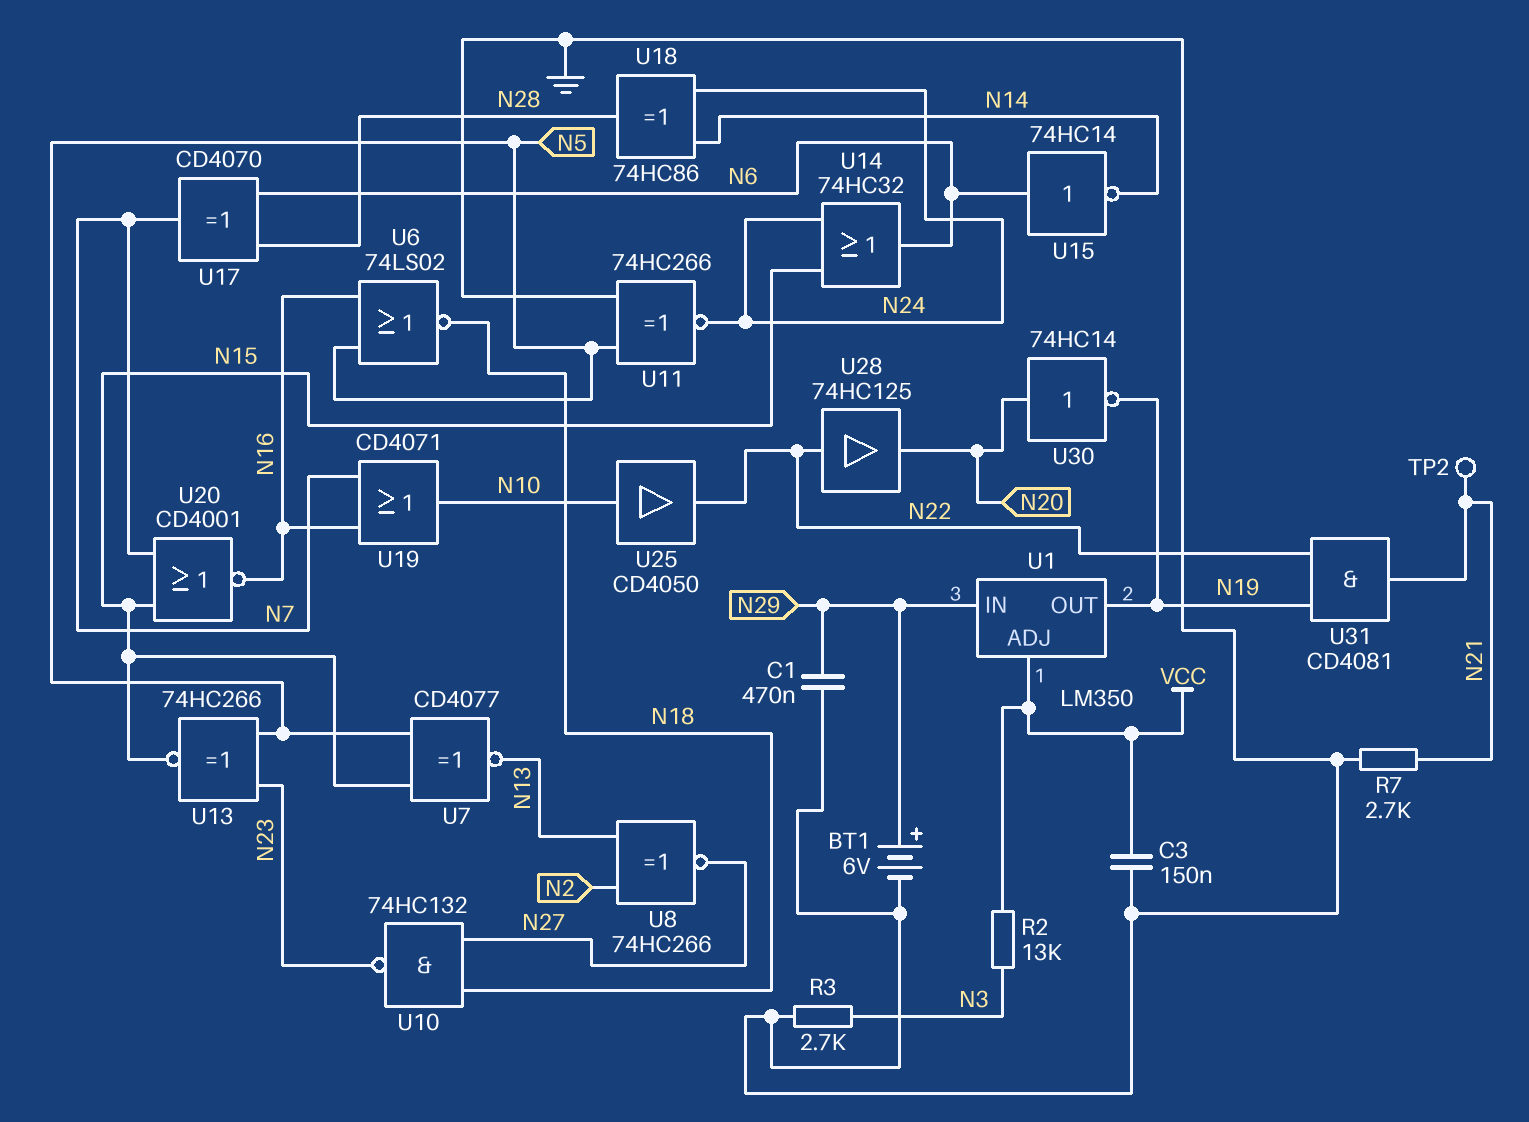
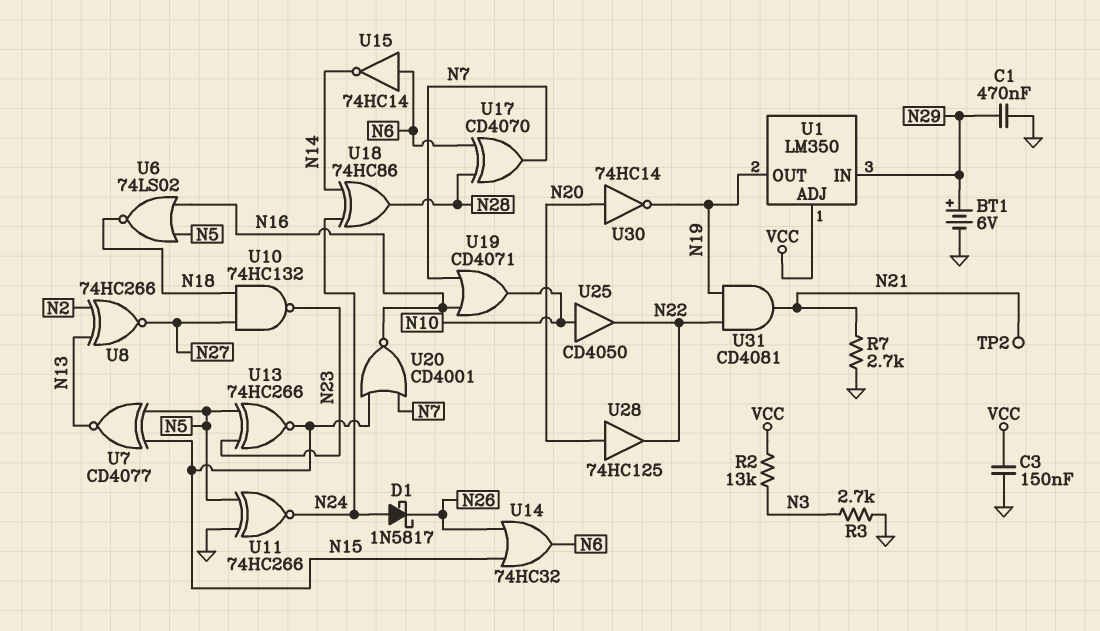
D1: none -> schottky 1N5817 (A N24, K N26)
U14: OR 74HC32 (in N15, in N24, out N6) -> OR 74HC32 (in N15, in N26, out N6)
U28: buffer 74HC125 (in N22, out N20) -> buffer 74HC125 (in N20, out N22)

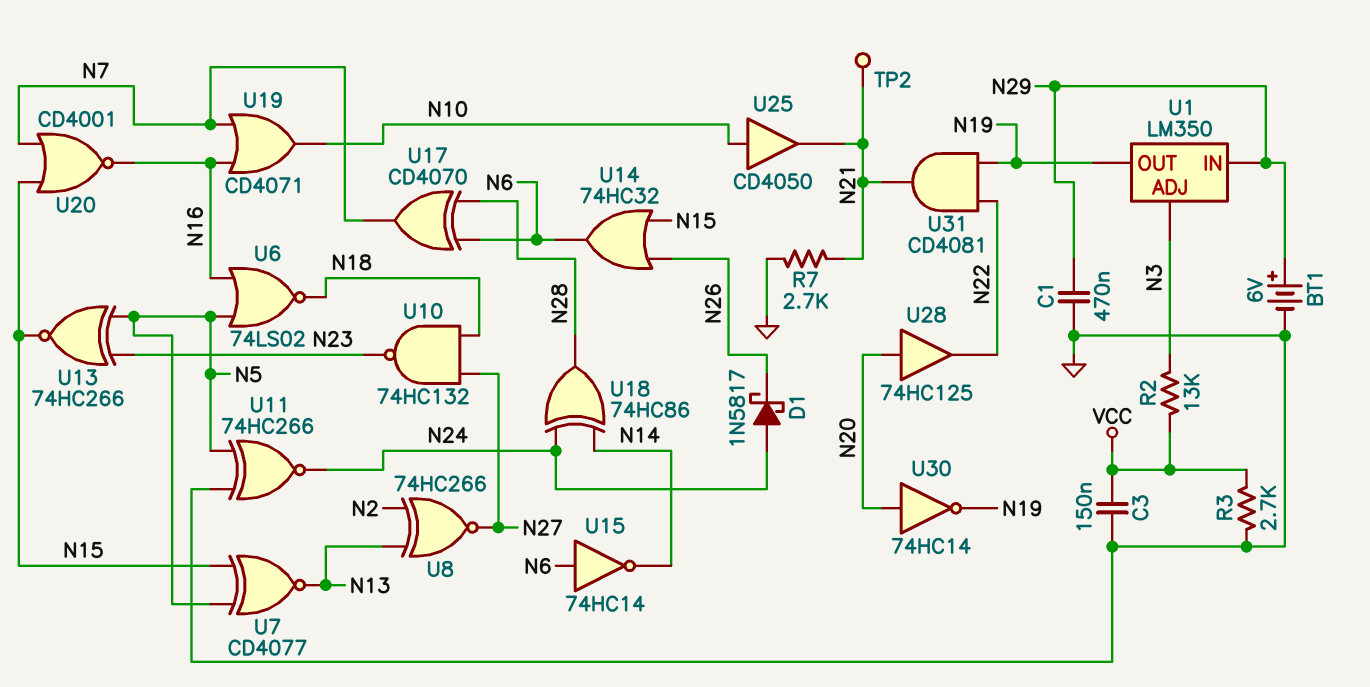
R3: 2.7k (GND, N3) -> 2.7k (GND, VCC)
U1 pin ADJ: VCC -> N3
U25: buffer CD4050 (in N10, out N22) -> buffer CD4050 (in N10, out N21)

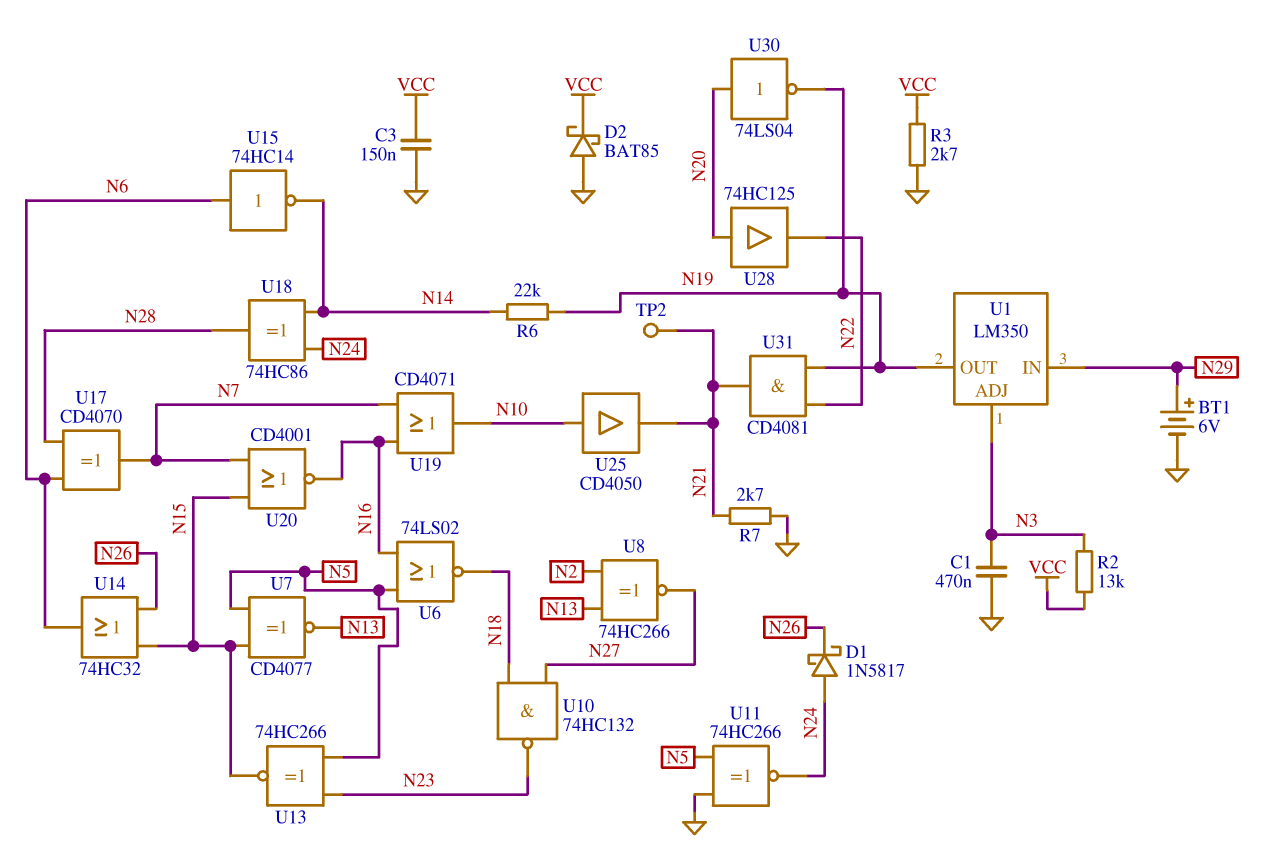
C1: 470nF (GND, N29) -> 470nF (GND, N3)
D2: none -> schottky BAT85 (A GND, K VCC)
R6: none -> 22k (N14, N19)
U30: NOT 74HC14 (in N20, out N19) -> NOT 74LS04 (in N20, out N19)

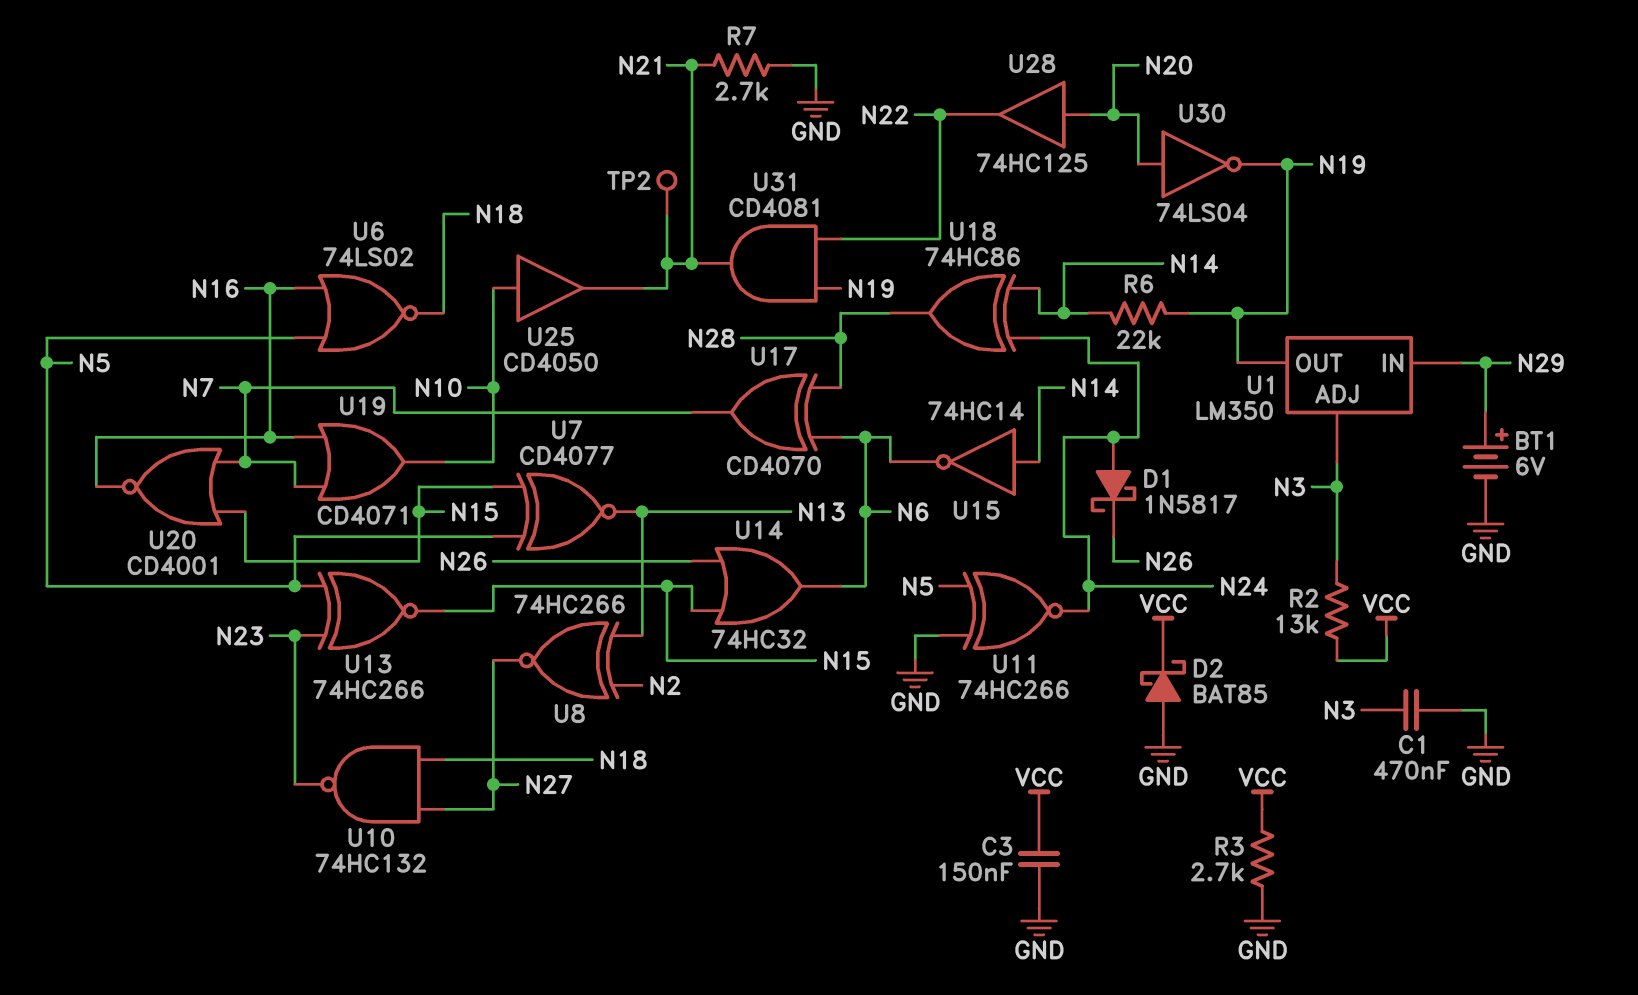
U15: NOT 74HC14 (in N6, out N14) -> NOT 74HC14 (in N14, out N6)

